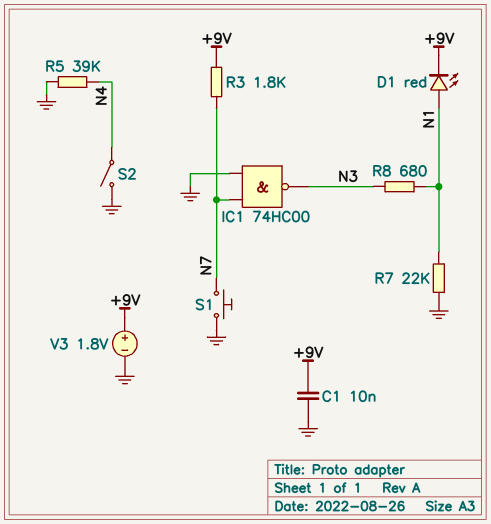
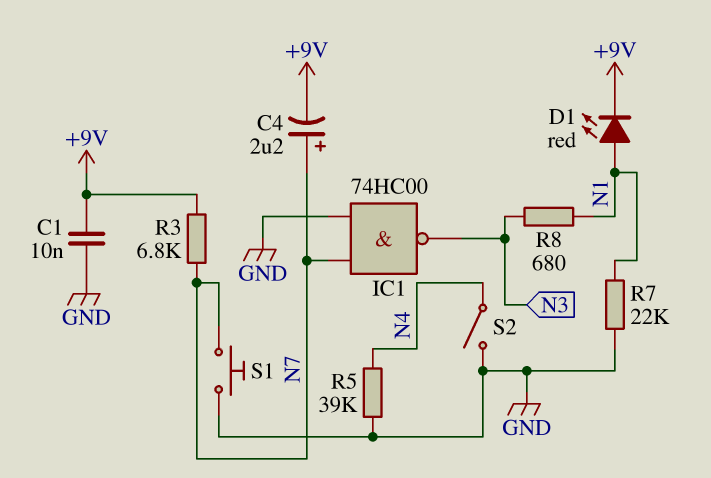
C4: none -> 2.2uF (plus N7, minus +9V)
R3: 1.8k (+9V, N7) -> 6.8k (+9V, N7)
V3: 1.8V (plus +9V, minus GND) -> none

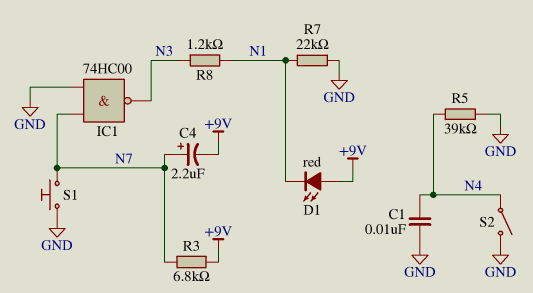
C1: 10nF (+9V, GND) -> 10nF (GND, N4)
D1: LED red (A N1, K +9V) -> LED red (A +9V, K N1)
R8: 680 (N1, N3) -> 1.2k (N1, N3)

